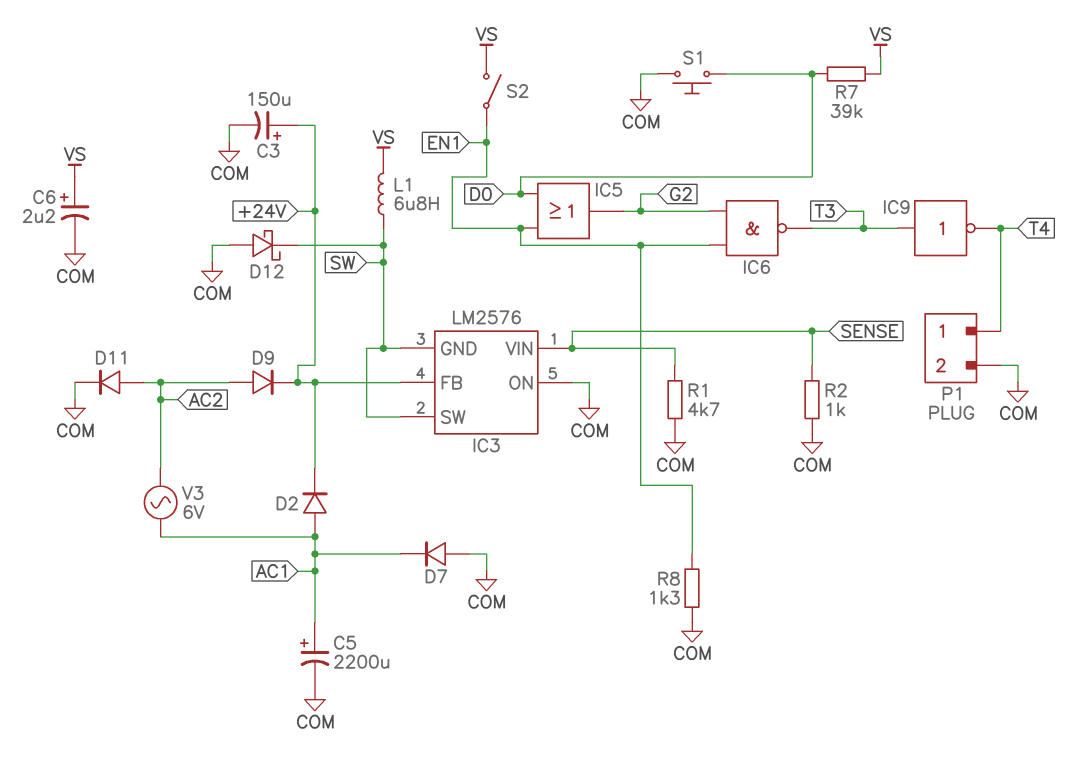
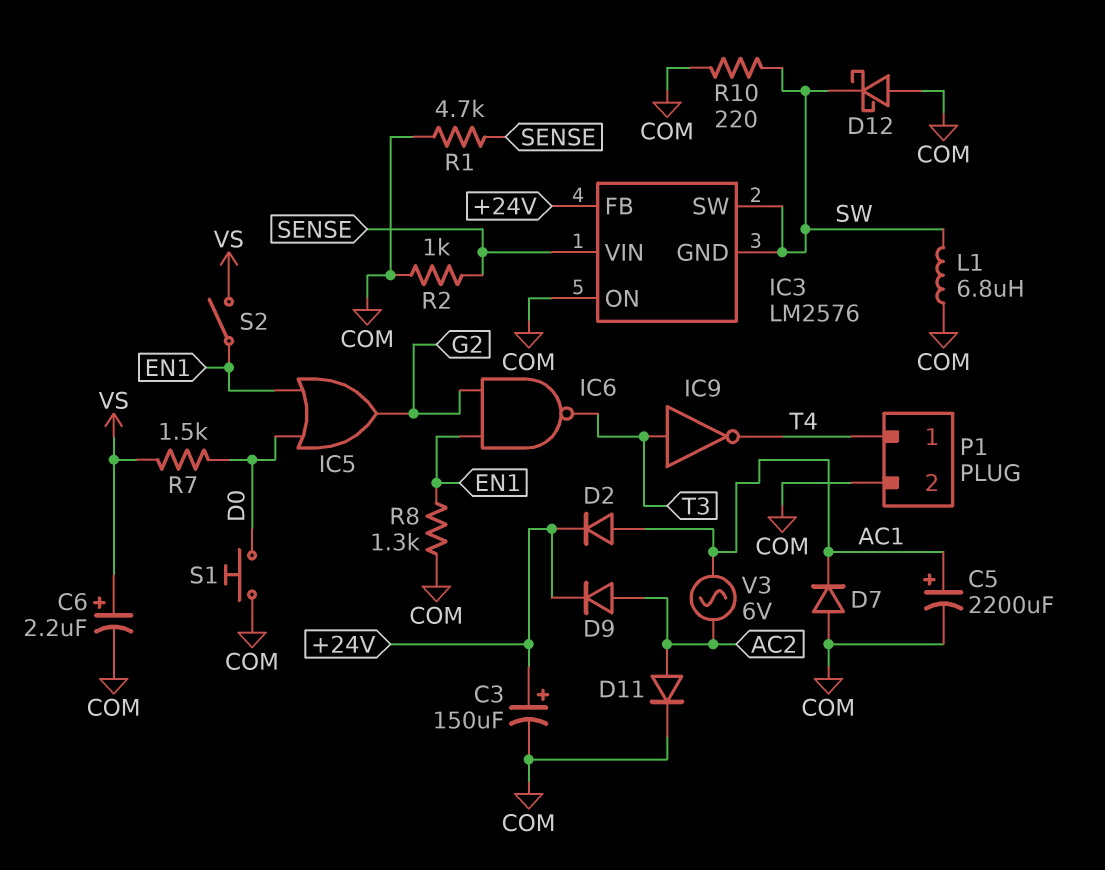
L1: 6.8uH (SW, VS) -> 6.8uH (COM, SW)
R7: 39k (D0, VS) -> 1.5k (D0, VS)
R10: none -> 220 (COM, SW)

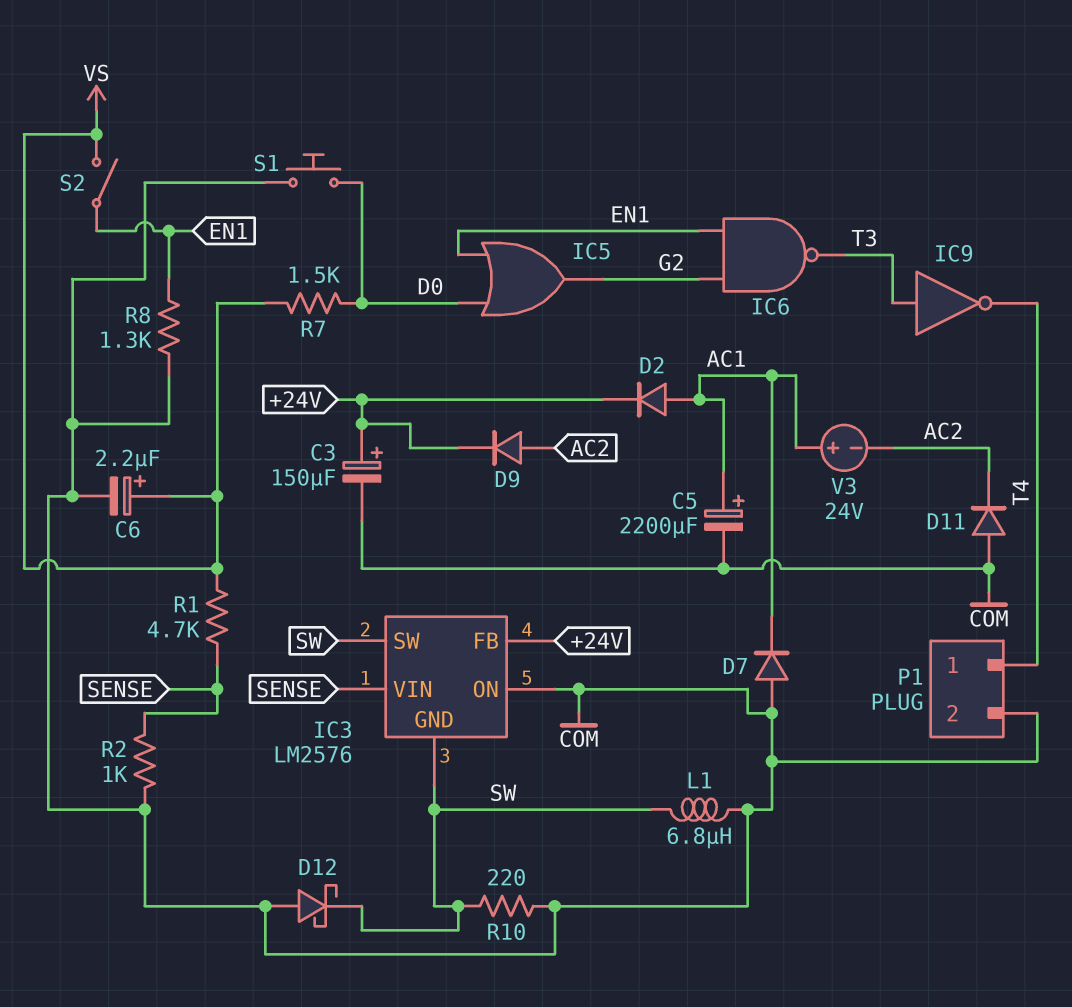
D11: diode (A AC2, K COM) -> diode (A COM, K AC2)
R1: 4.7k (COM, SENSE) -> 4.7k (SENSE, VS)
V3: AC 6V (AC1, AC2) -> 24V (plus AC1, minus AC2)

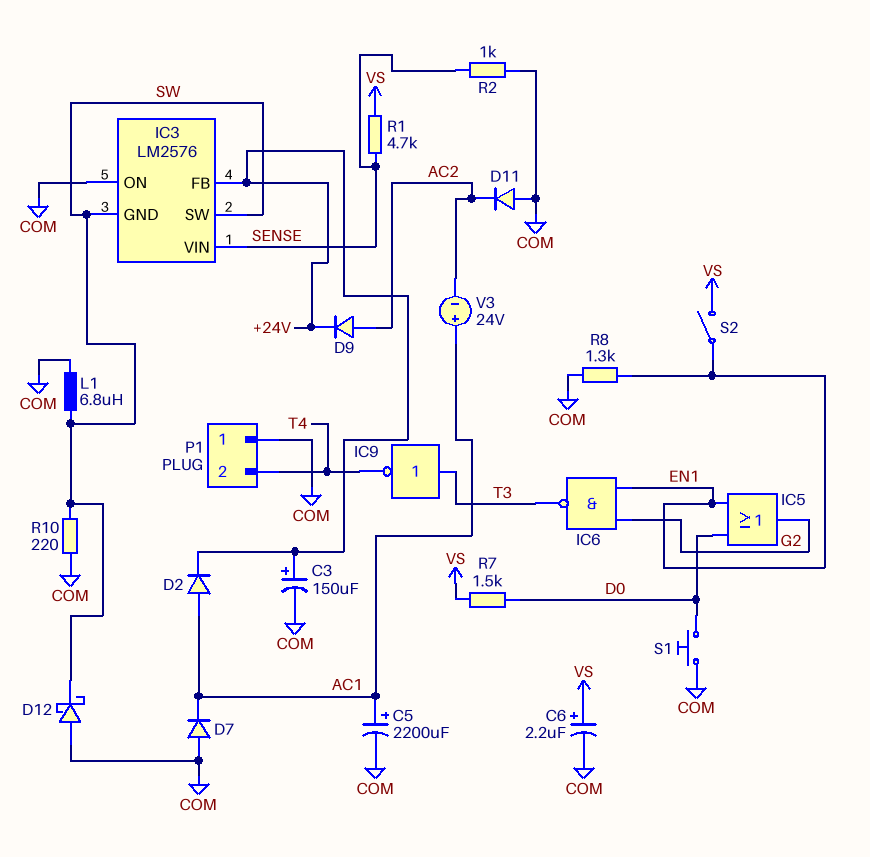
P1 pin 1: T4 -> COM
P1 pin 2: COM -> T4

